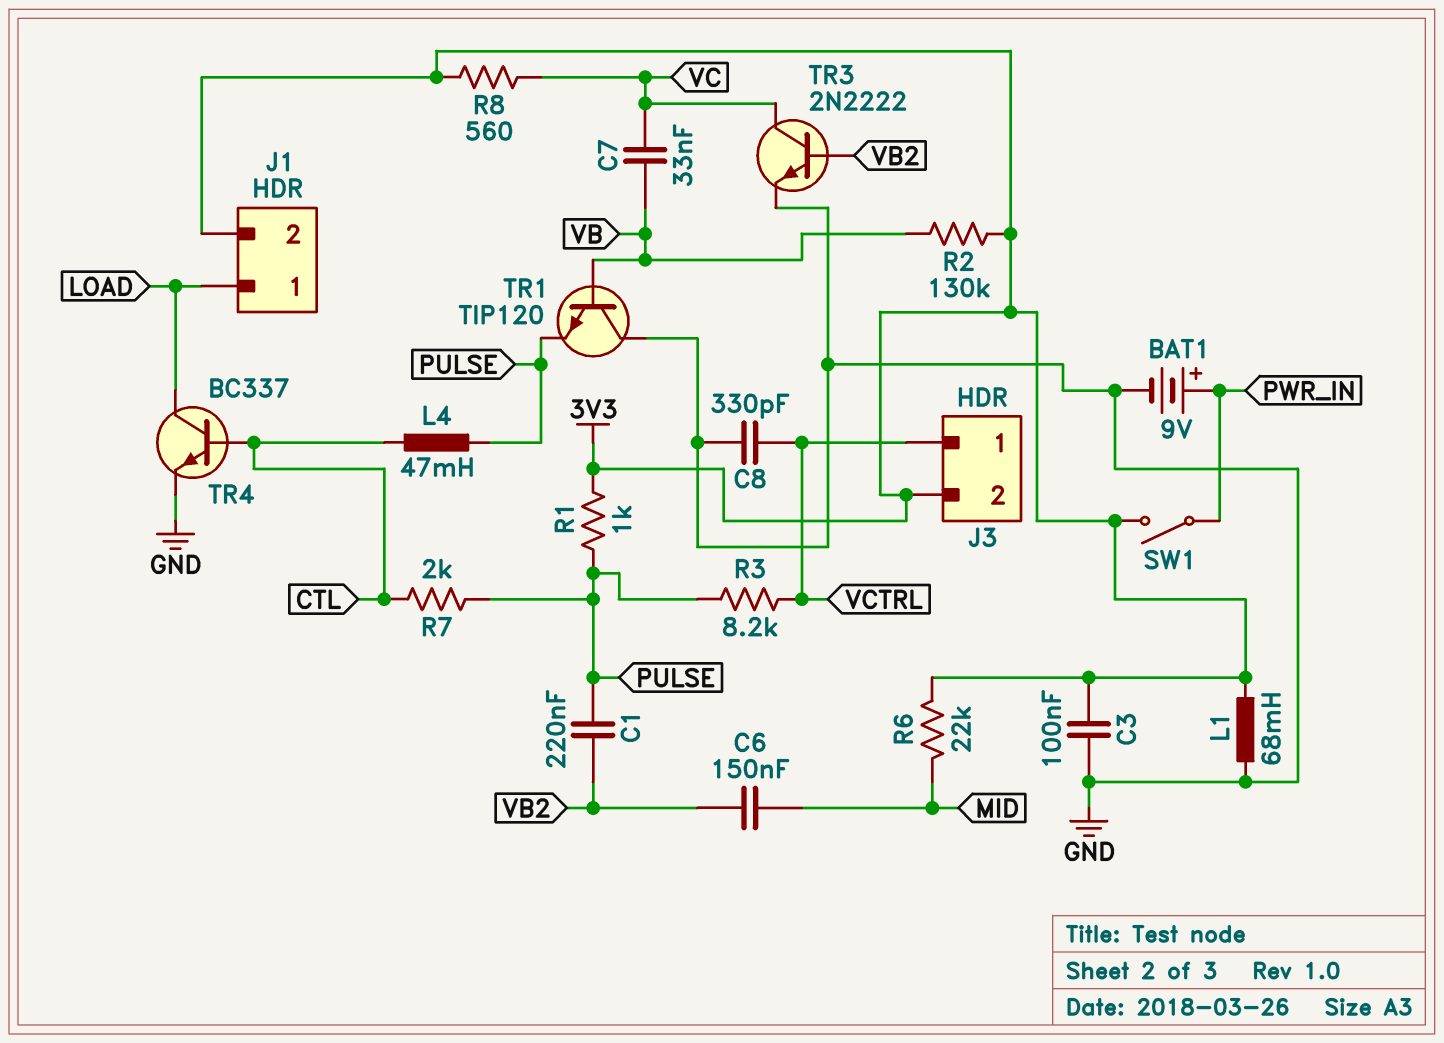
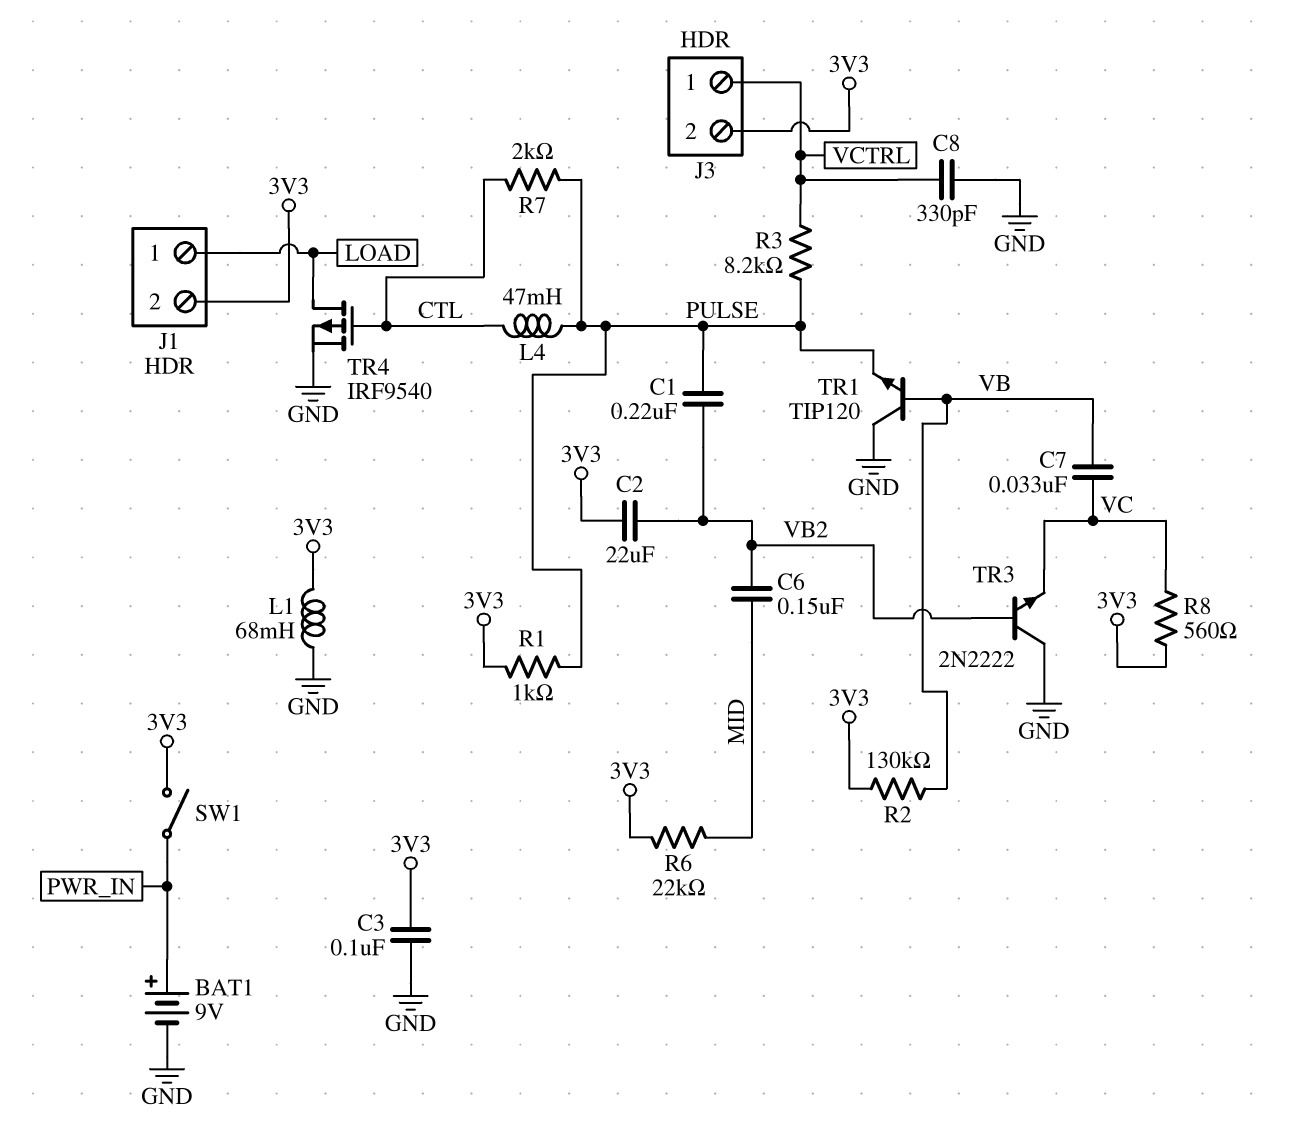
C2: none -> 22uF (3V3, VB2)
TR3: NPN 2N2222 (B VB2, C VC, E GND) -> NPN 2N2222 (B VB2, C GND, E VC)
TR4: NPN BC337 (B CTL, C LOAD, E GND) -> PMOS IRF9540 (G CTL, D LOAD, S GND)

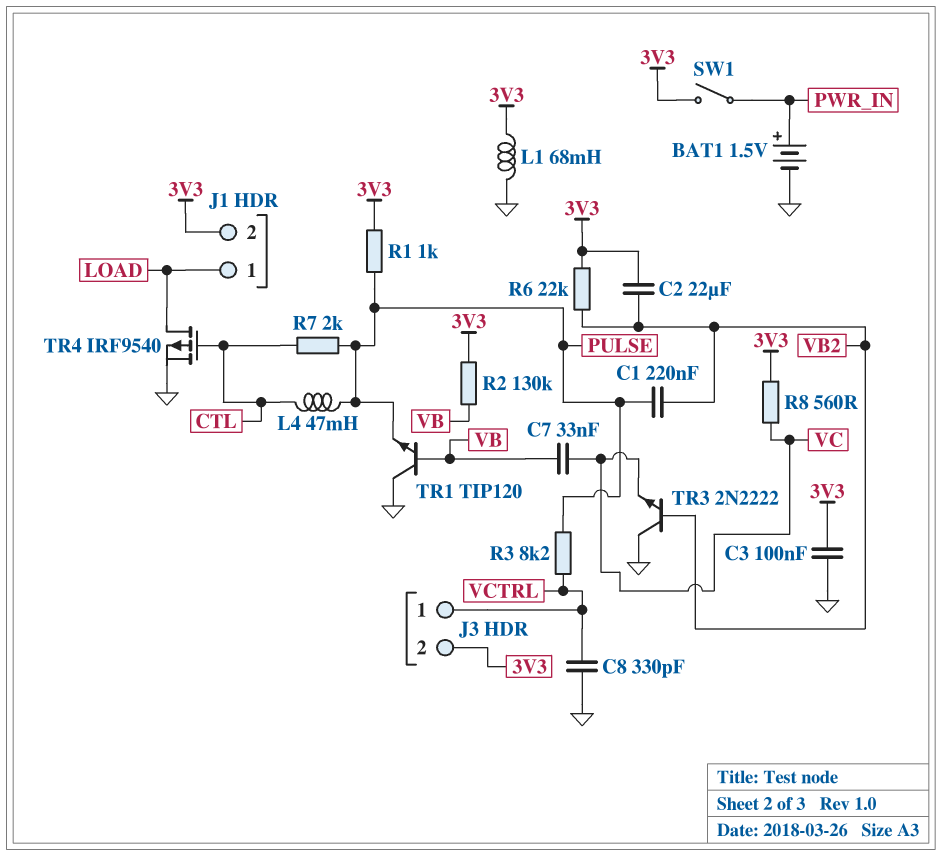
BAT1: 9V (plus PWR_IN, minus GND) -> 1.5V (plus PWR_IN, minus GND)
C6: 150nF (MID, VB2) -> none
R6: 22k (3V3, MID) -> 22k (3V3, VB2)

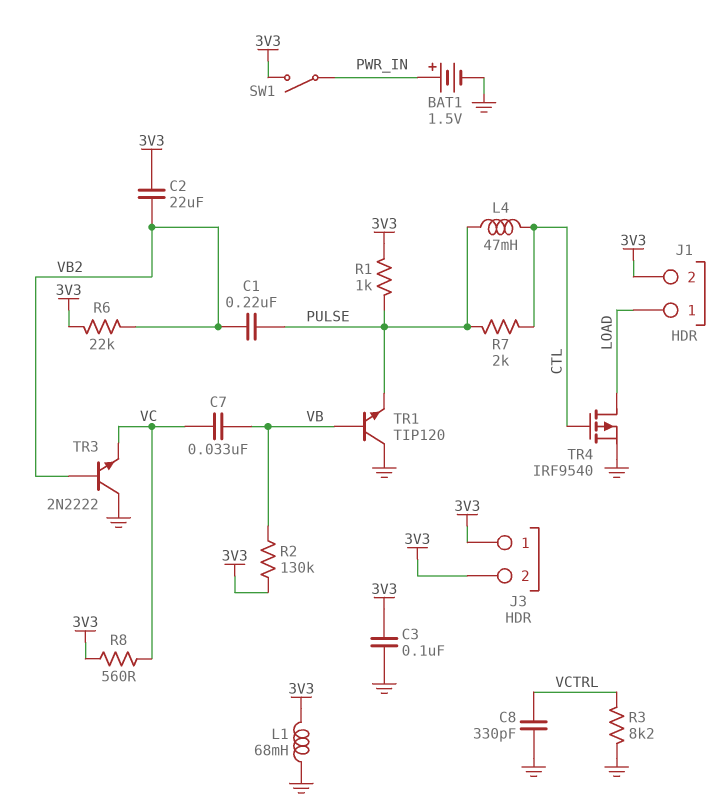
J3 pin 1: VCTRL -> 3V3
R3: 8.2k (PULSE, VCTRL) -> 8.2k (GND, VCTRL)

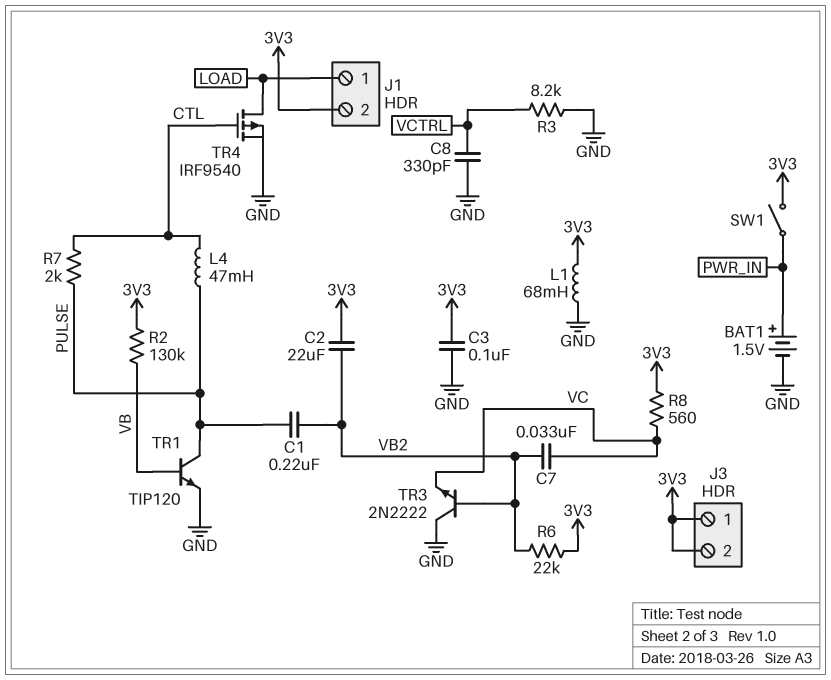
C7: 33nF (VB, VC) -> 33nF (VB2, VC)
R1: 1k (3V3, PULSE) -> none
TR1: NPN TIP120 (B VB, C GND, E PULSE) -> NPN TIP120 (B VB, C PULSE, E GND)

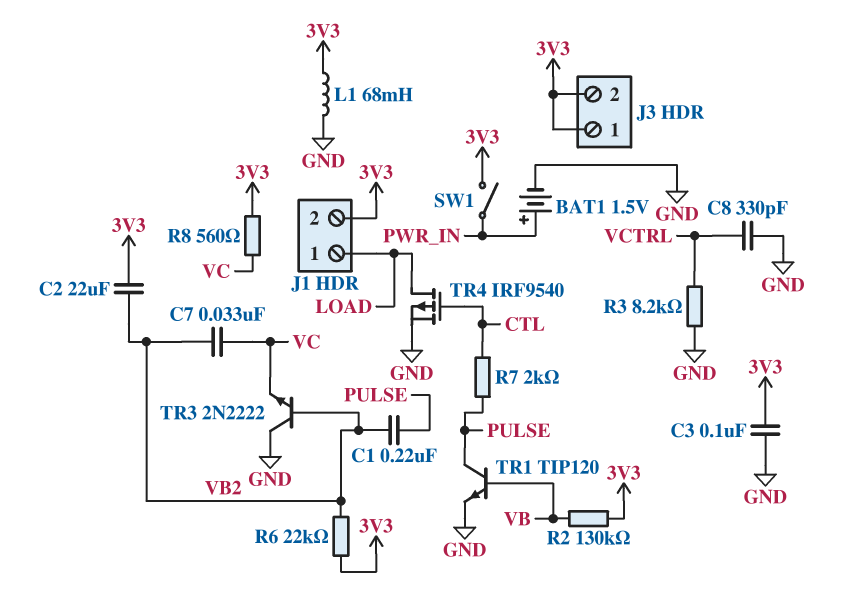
L4: 47mH (CTL, PULSE) -> none

